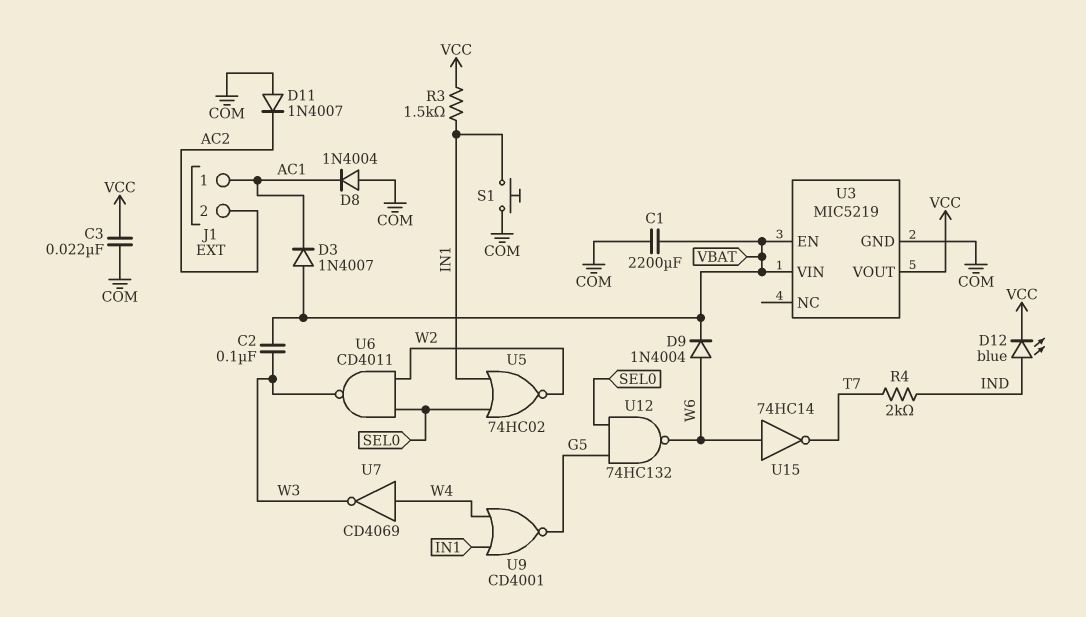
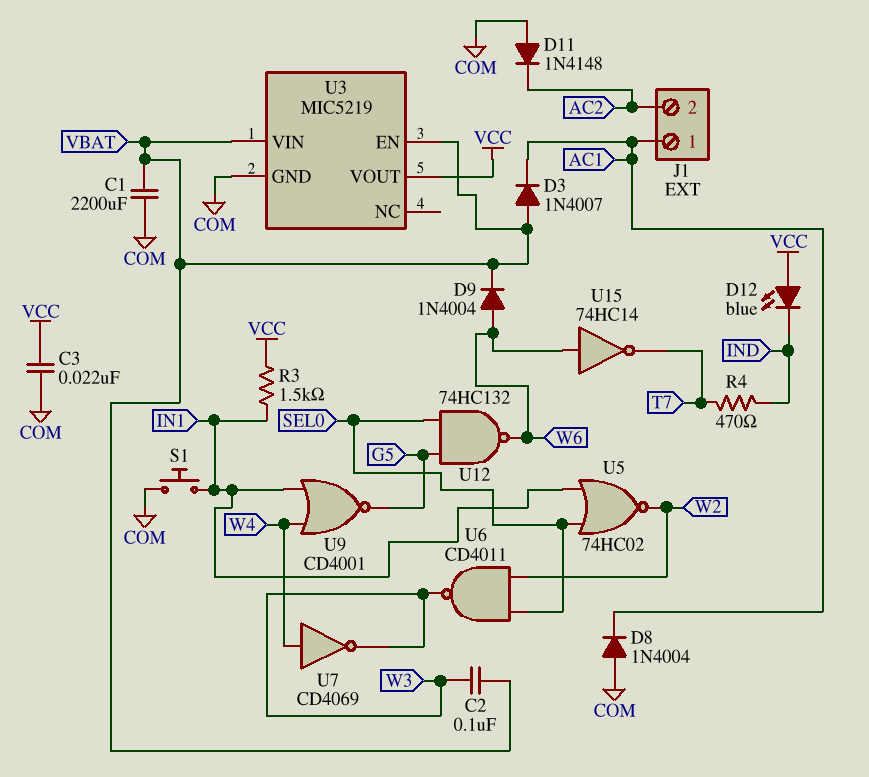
D11: diode 1N4007 (A COM, K AC2) -> diode 1N4148 (A COM, K AC2)
D12: LED blue (A IND, K VCC) -> LED blue (A VCC, K IND)
R4: 2k (IND, T7) -> 470 (IND, T7)

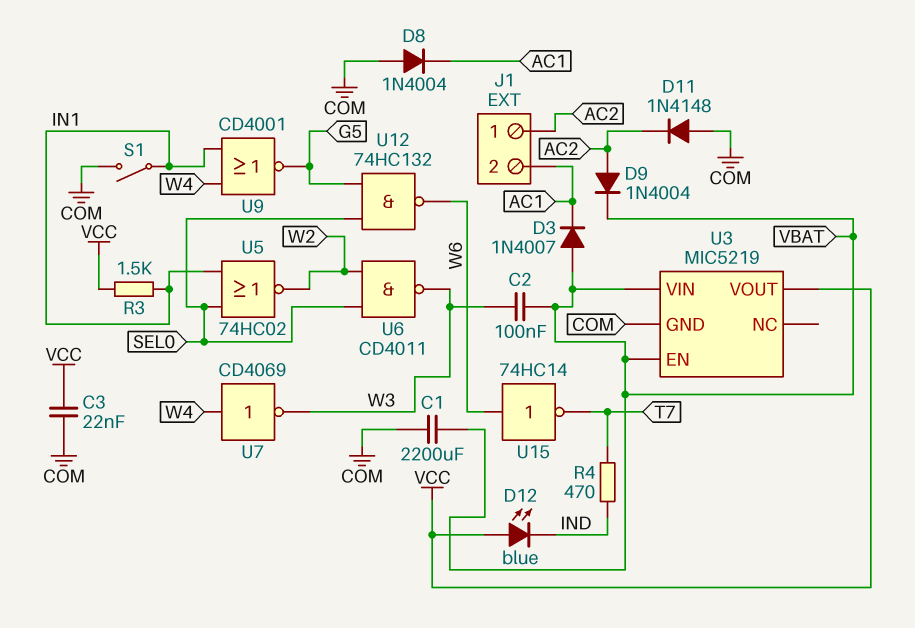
D9: diode 1N4004 (A W6, K VBAT) -> diode 1N4004 (A AC2, K VBAT)
J1 pin 1: AC1 -> AC2
J1 pin 2: AC2 -> AC1
S1: button (COM, IN1) -> switch (COM, IN1)

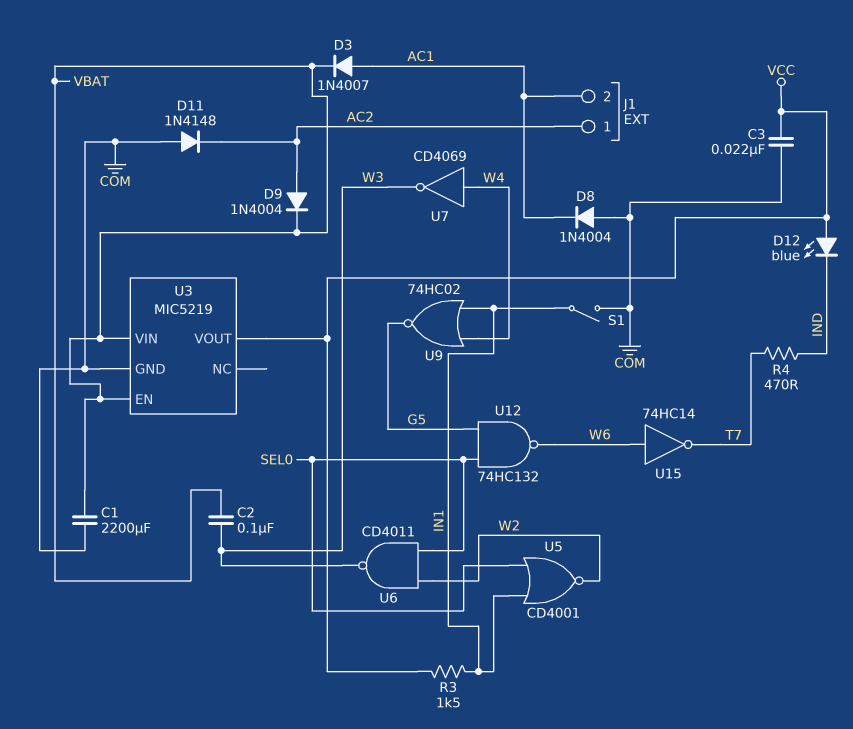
D3: diode 1N4007 (A VBAT, K AC1) -> diode 1N4007 (A AC1, K VBAT)
U5: NOR 74HC02 (in IN1, in SEL0, out W2) -> NOR CD4001 (in IN1, in SEL0, out W2)
U9: NOR CD4001 (in IN1, in W4, out G5) -> NOR 74HC02 (in IN1, in W4, out G5)

